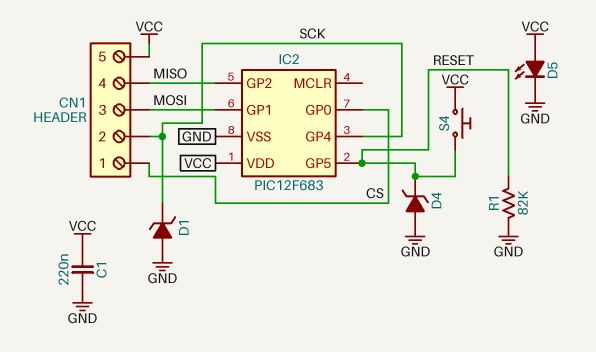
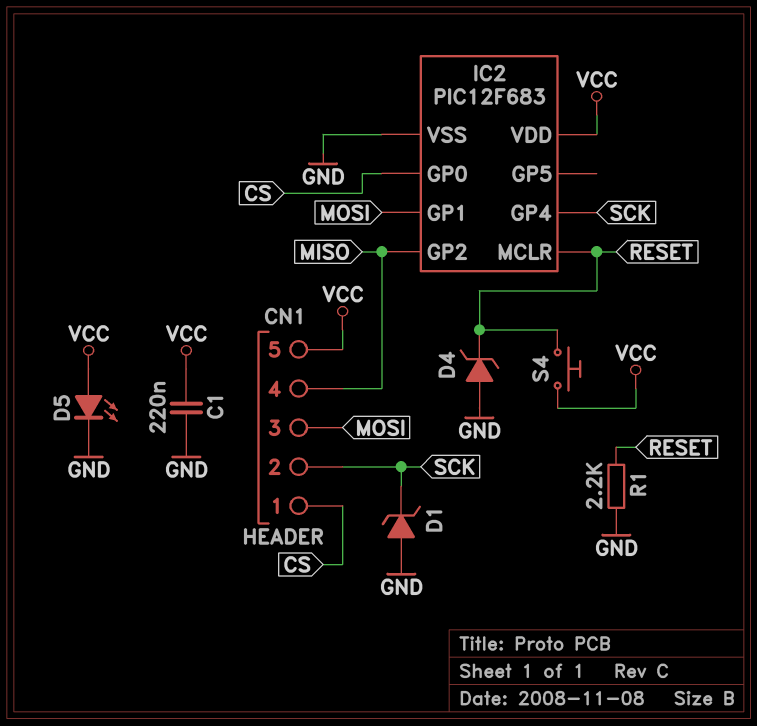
IC2 pin GP5: RESET -> none
IC2 pin MCLR: none -> RESET
R1: 82k (GND, RESET) -> 2.2k (GND, RESET)

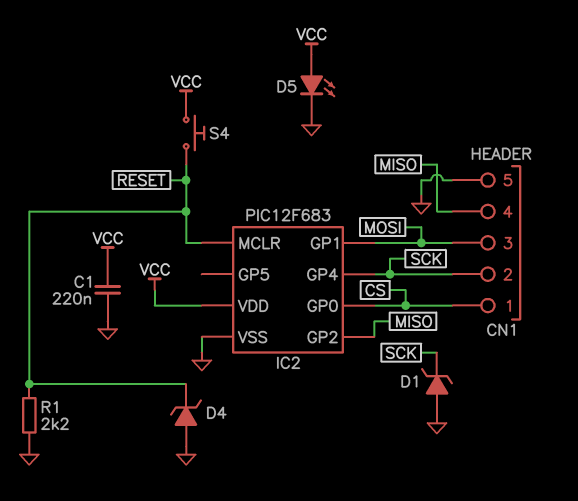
CN1 pin 5: VCC -> GND

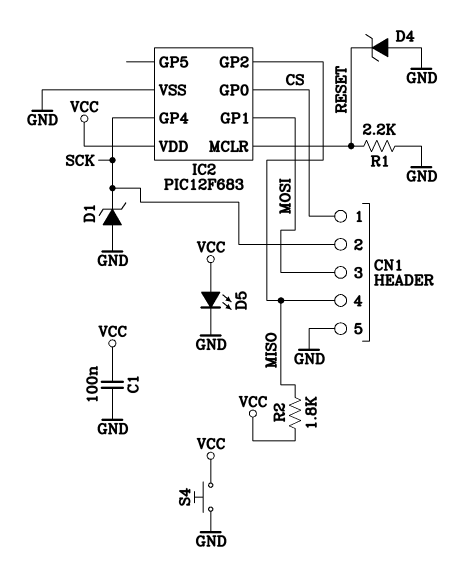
C1: 220nF (GND, VCC) -> 100nF (GND, VCC)
R2: none -> 1.8k (MISO, VCC)
S4: button (RESET, VCC) -> button (GND, VCC)

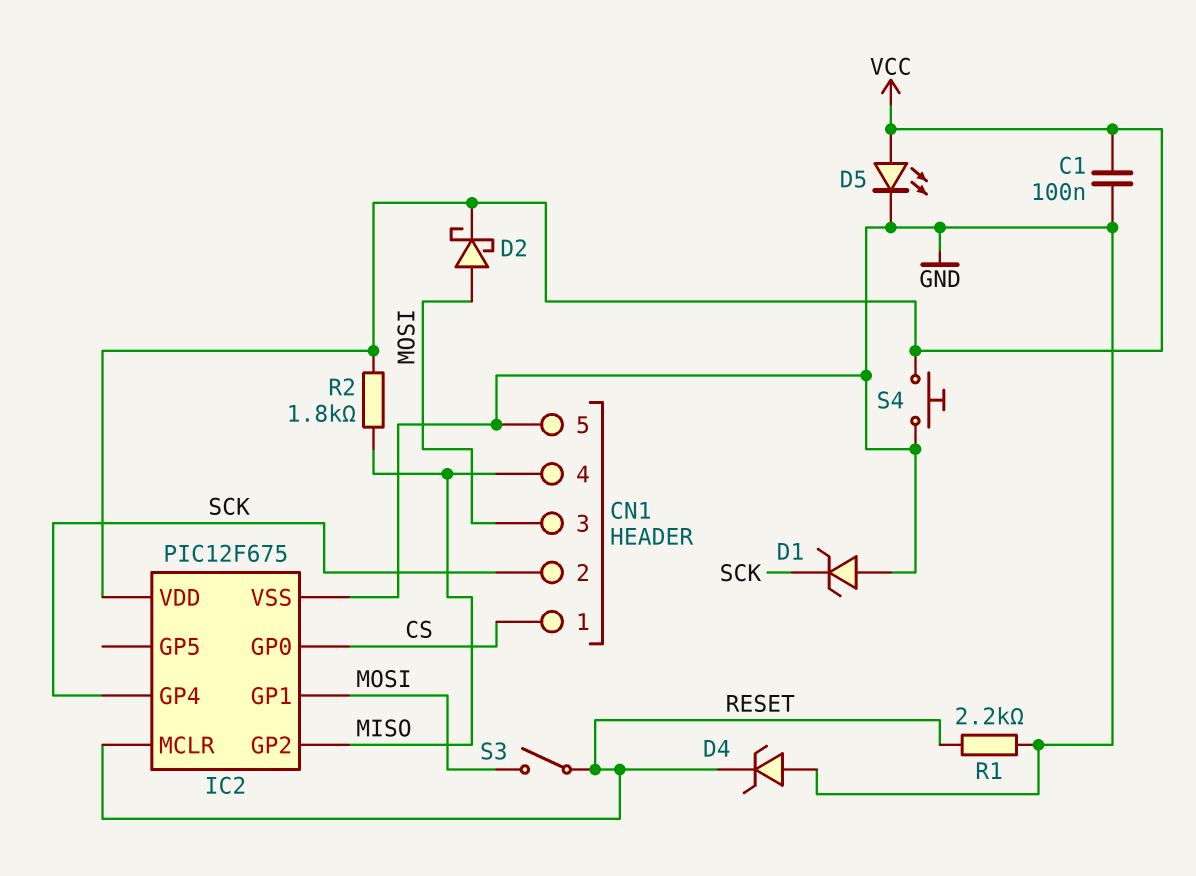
D2: none -> schottky (A MOSI, K VCC)
IC2: PIC12F683 -> PIC12F675
S3: none -> switch (MOSI, RESET)

